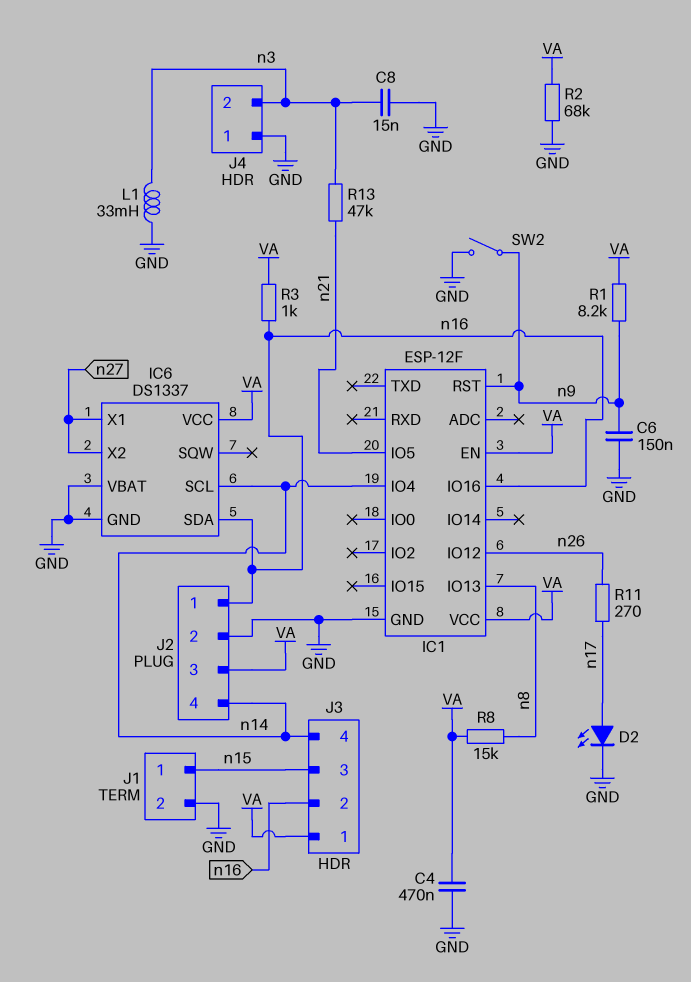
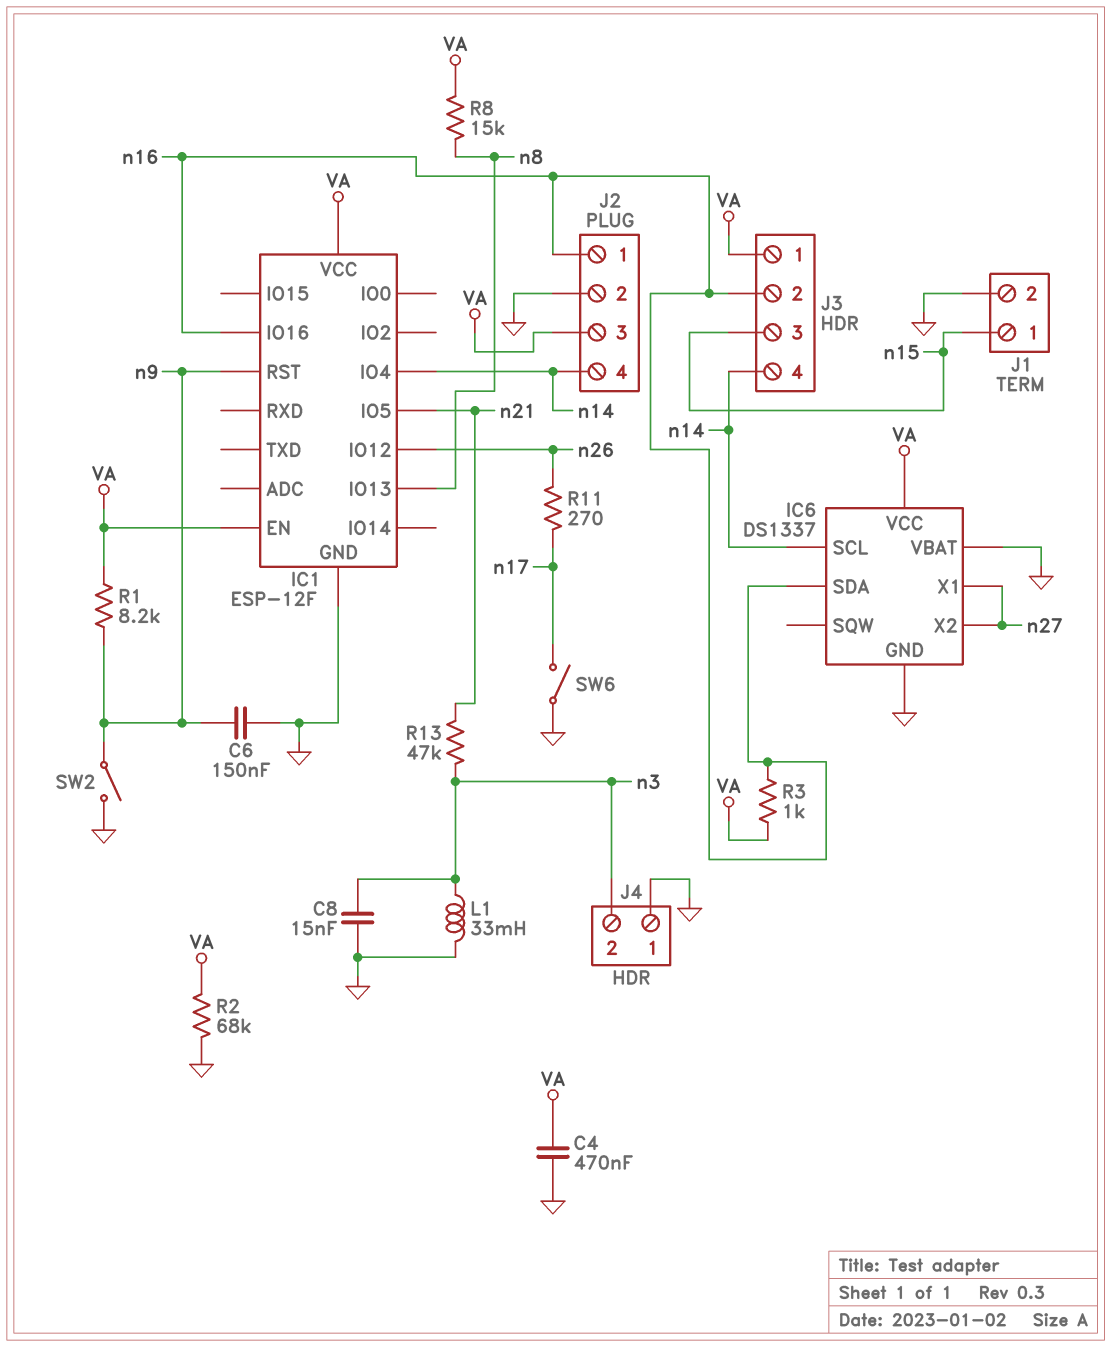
D2: LED (A n17, K GND) -> none
SW6: none -> switch (GND, n17)

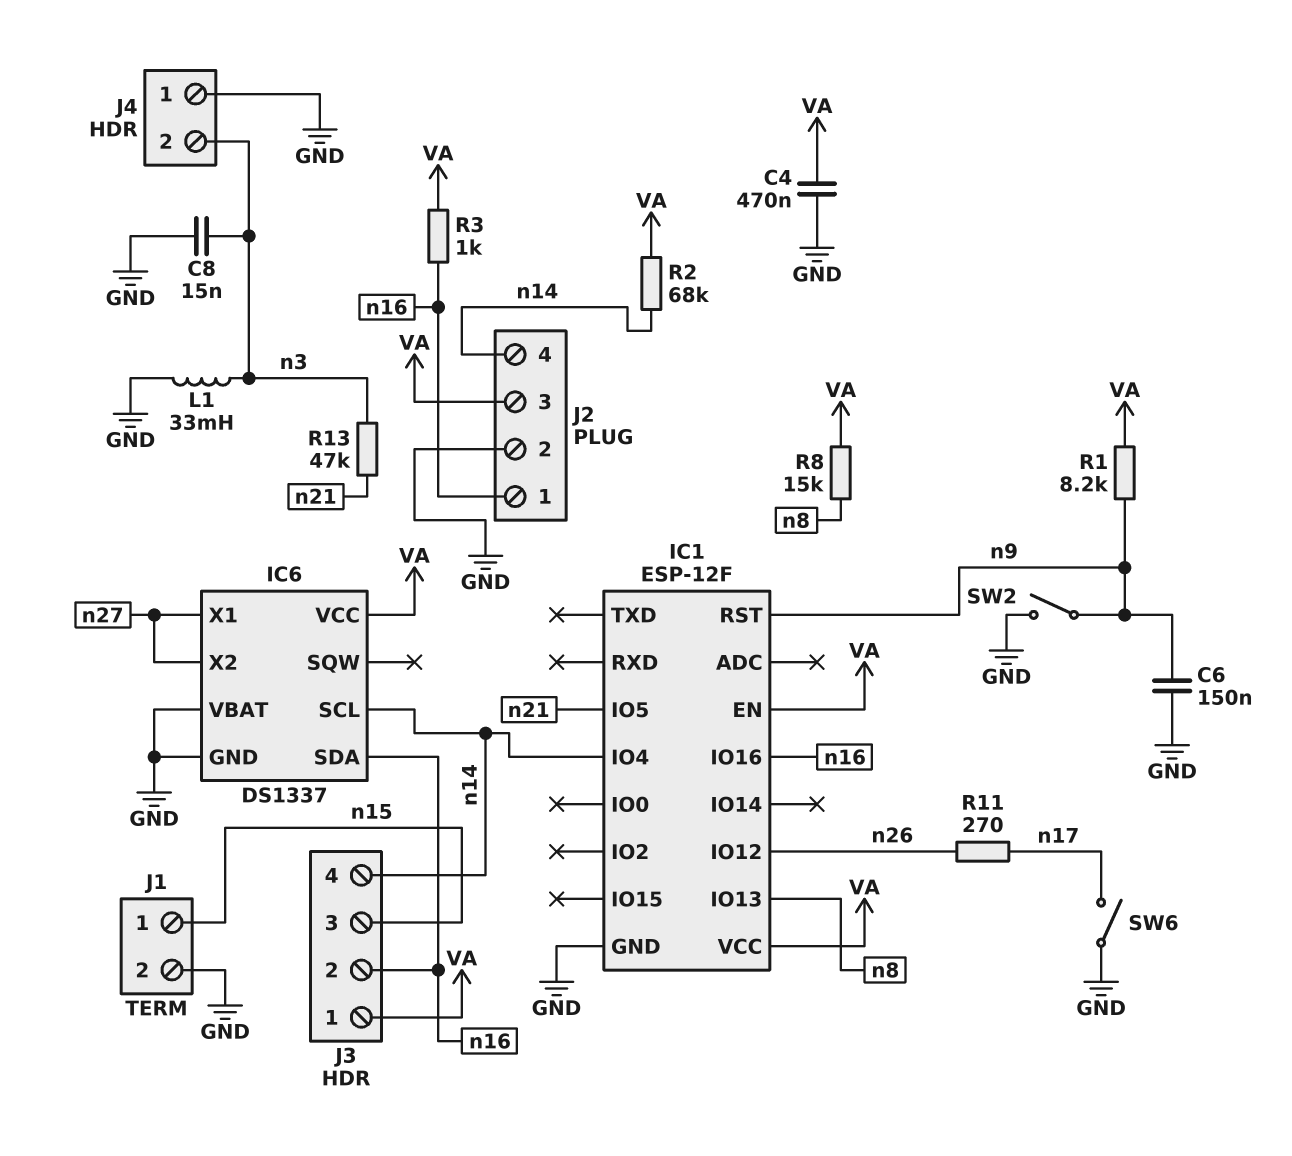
R2: 68k (GND, VA) -> 68k (VA, n14)

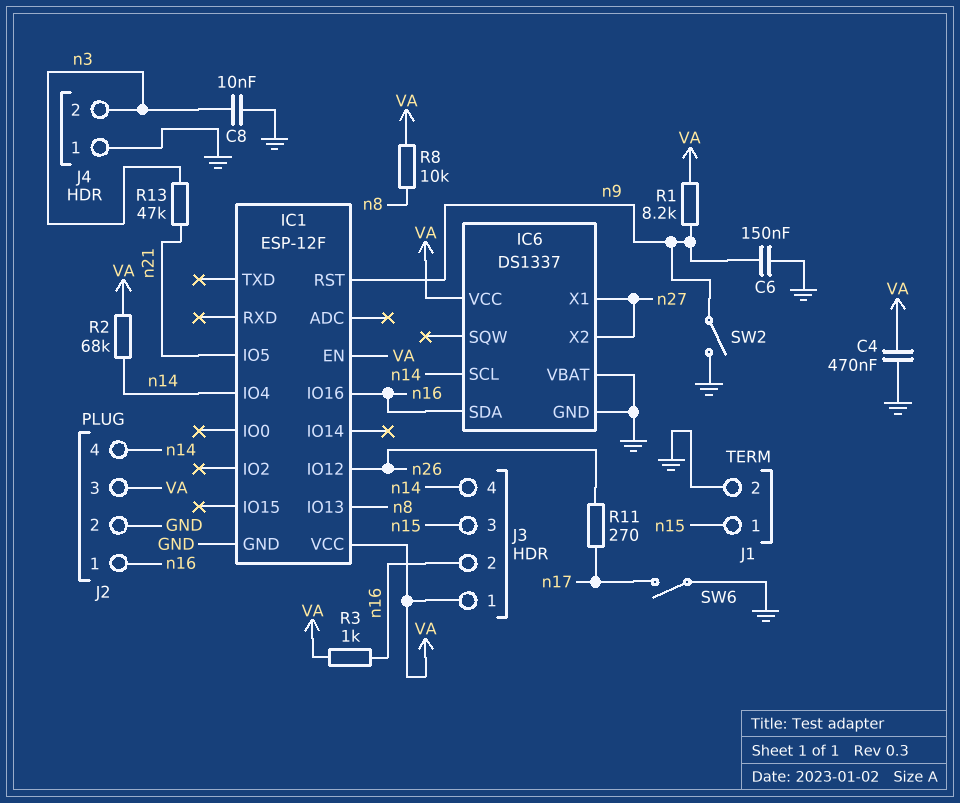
C8: 15nF (GND, n3) -> 10nF (GND, n3)
L1: 33mH (GND, n3) -> none
R8: 15k (VA, n8) -> 10k (VA, n8)

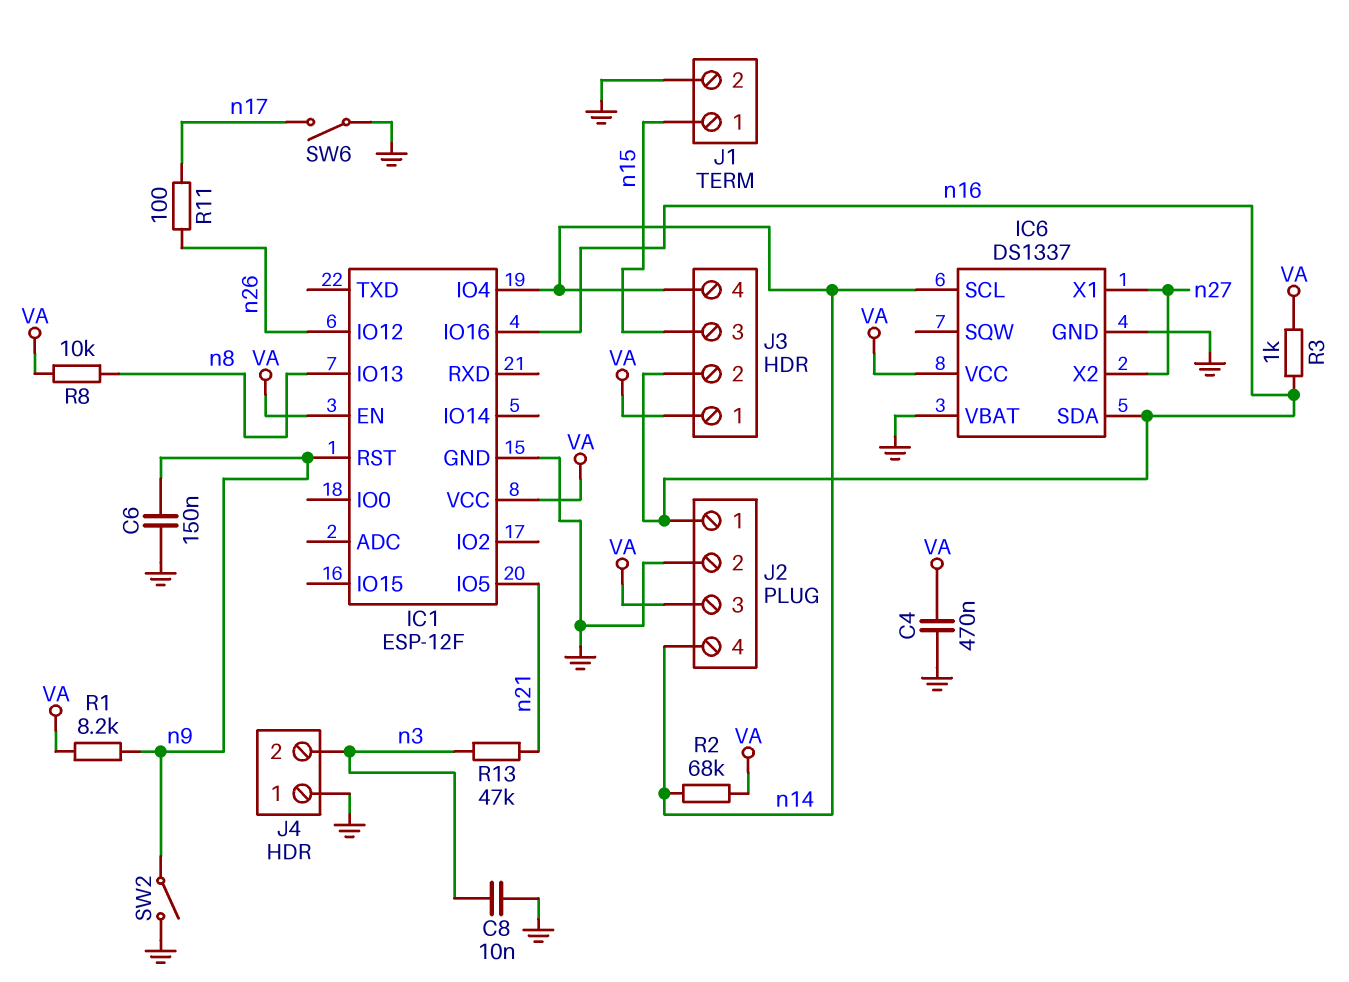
R11: 270 (n17, n26) -> 100 (n17, n26)

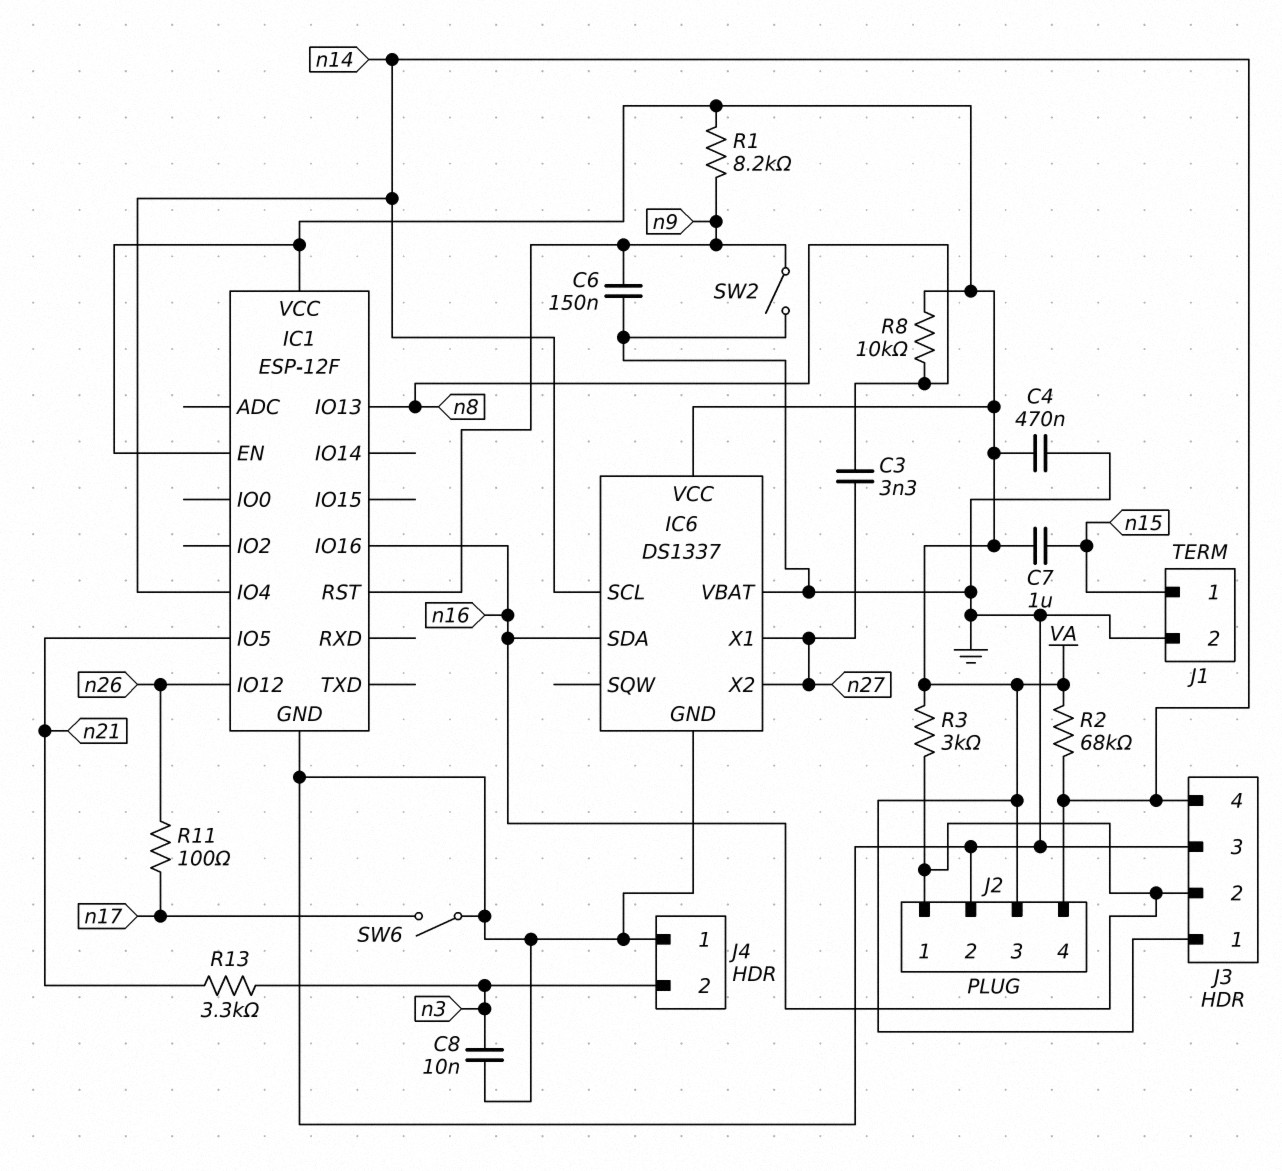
C3: none -> 3.3nF (n8, n27)
C7: none -> 1uF (VA, n15)
J3 pin 3: n15 -> GND
R3: 1k (VA, n16) -> 3k (VA, n16)
R13: 47k (n3, n21) -> 3.3k (n3, n21)

